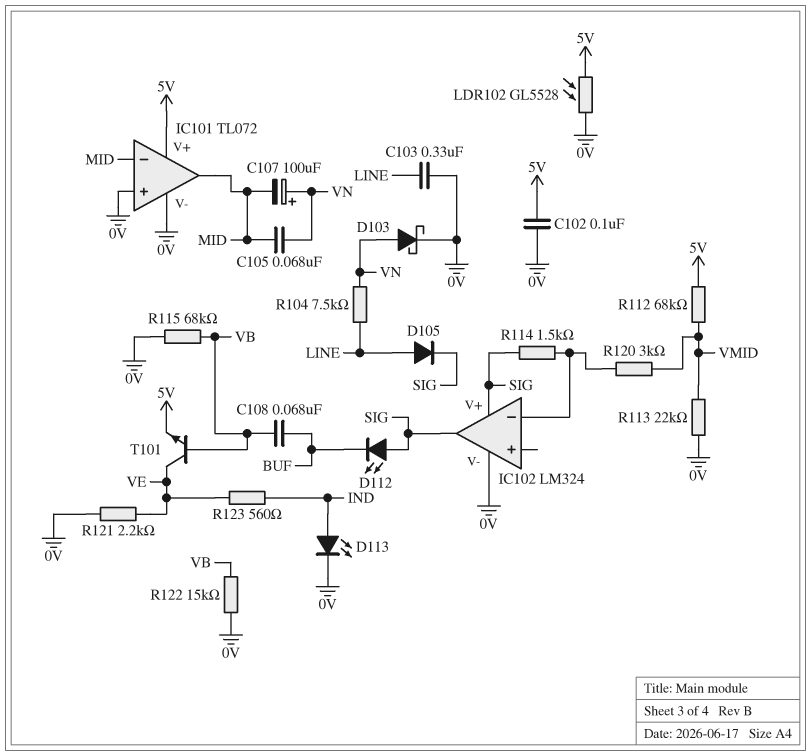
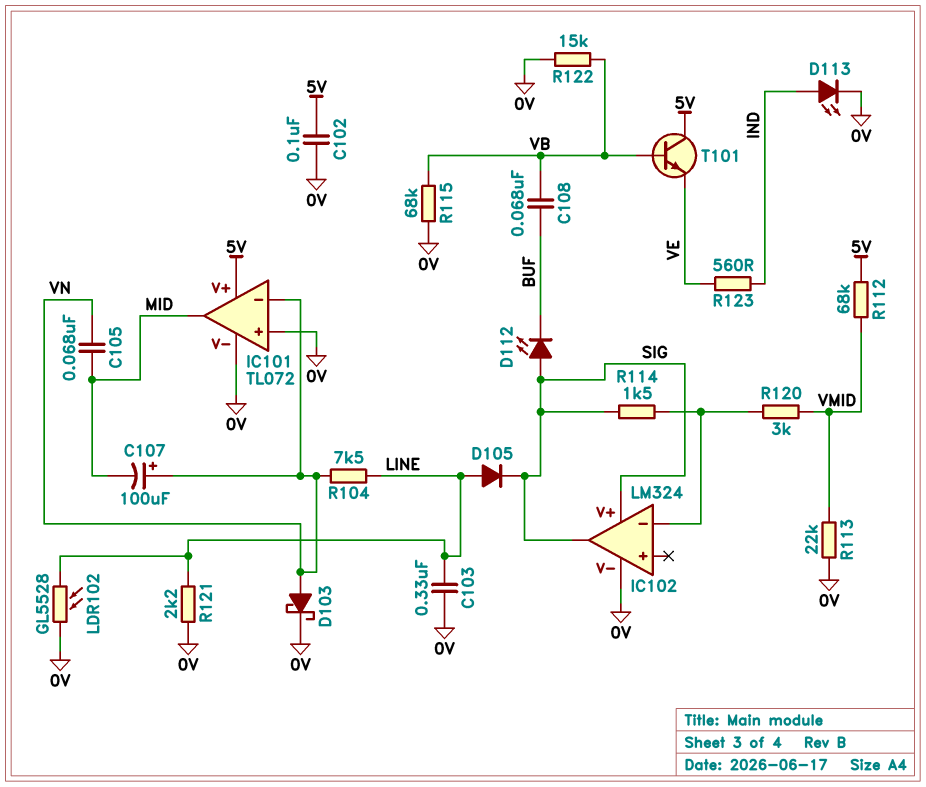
IC101 pin in-: MID -> VN
LDR102: GL5528 (0V, 5V) -> GL5528 (0V, LINE)
R121: 2.2k (0V, VE) -> 2.2k (0V, LINE)
T101: NPN (B VB, C VE, E 5V) -> NPN (B VB, C 5V, E VE)

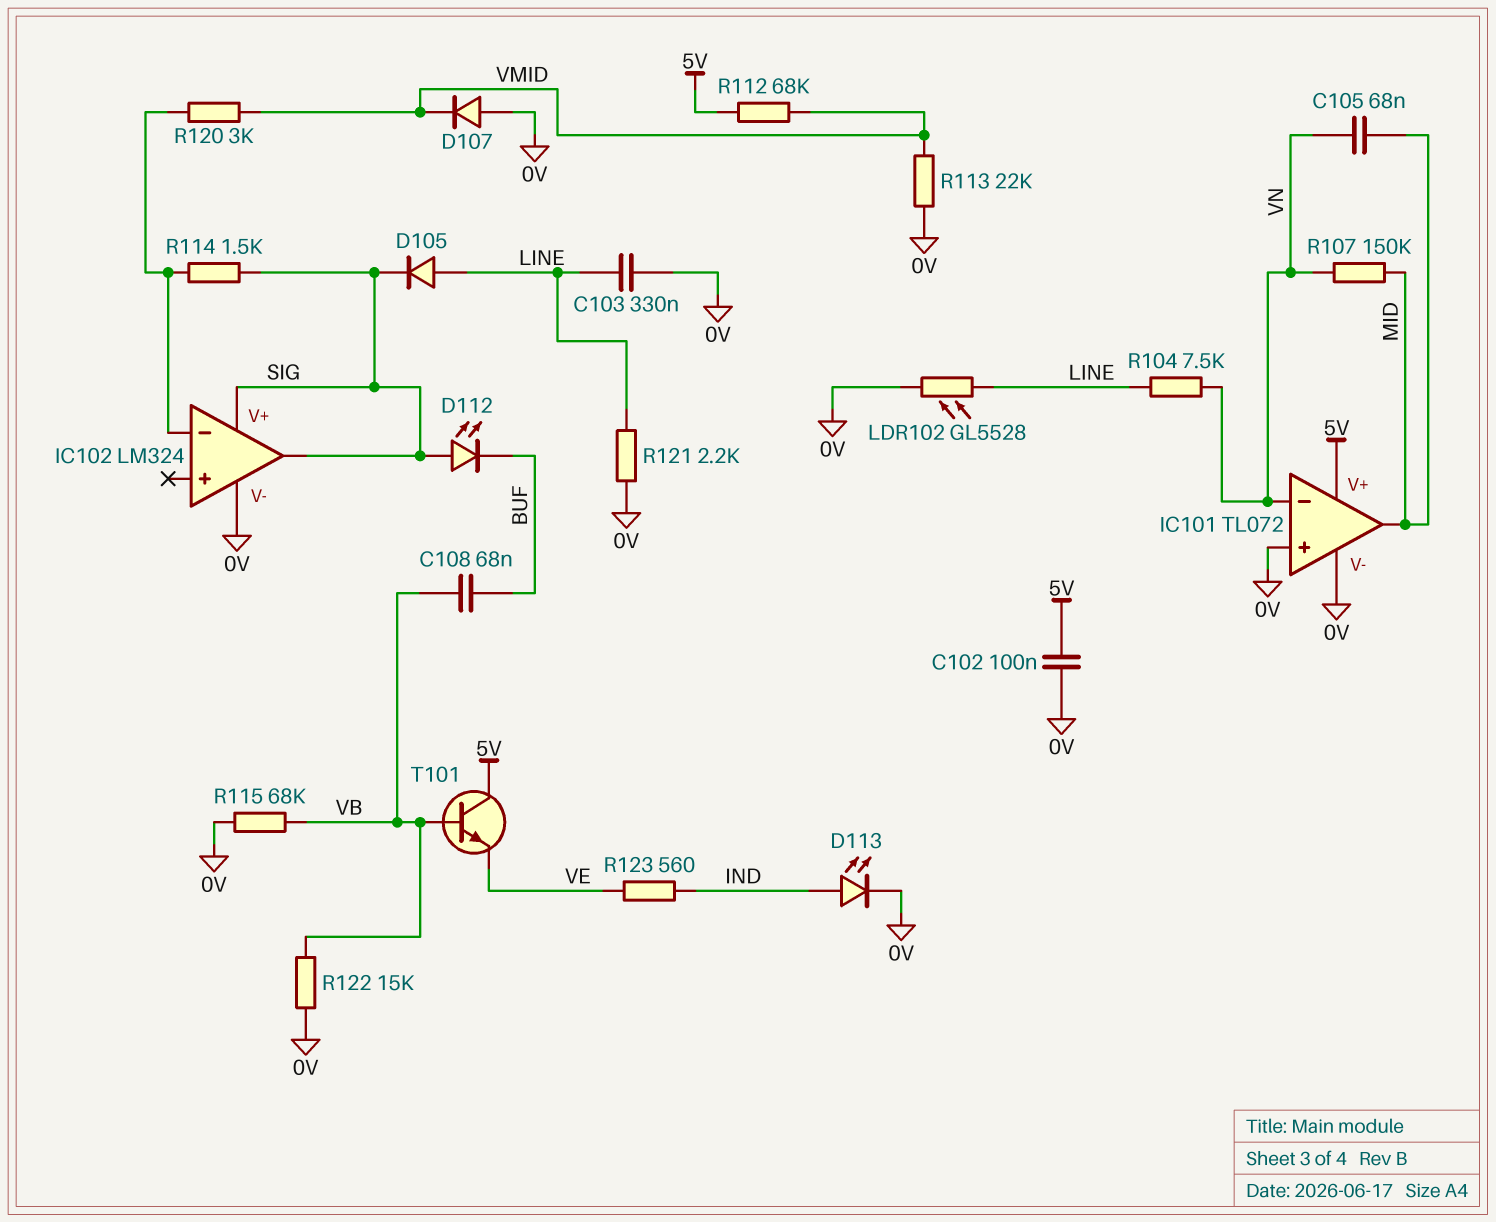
C107: 100uF (plus VN, minus MID) -> none
D103: schottky (A VN, K 0V) -> none
D107: none -> diode (A 0V, K VMID)
R107: none -> 150k (MID, VN)

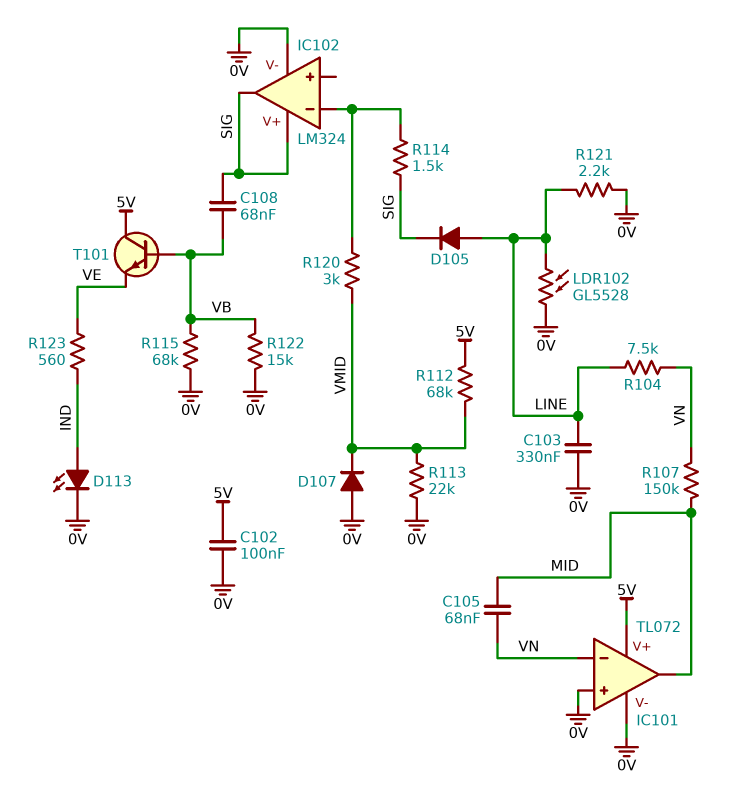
C108: 68nF (BUF, VB) -> 68nF (SIG, VB)
D112: LED (A SIG, K BUF) -> none

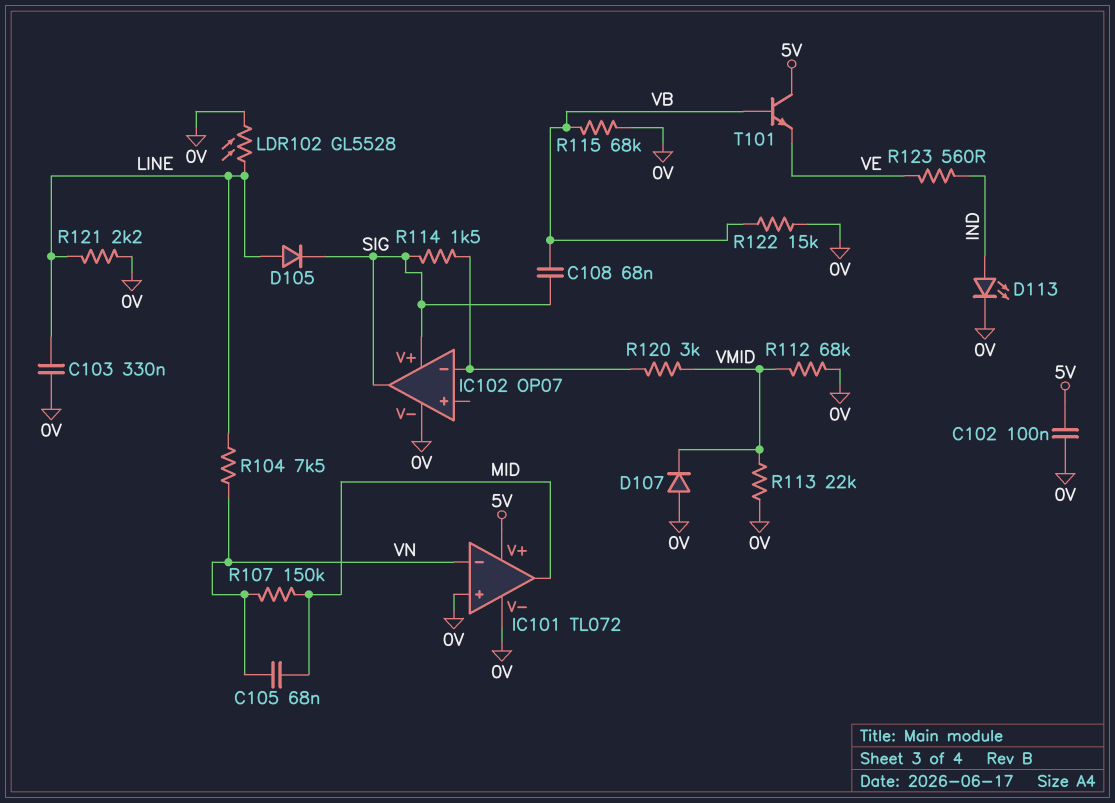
IC102: LM324 -> OP07
R112: 68k (5V, VMID) -> 68k (0V, VMID)

